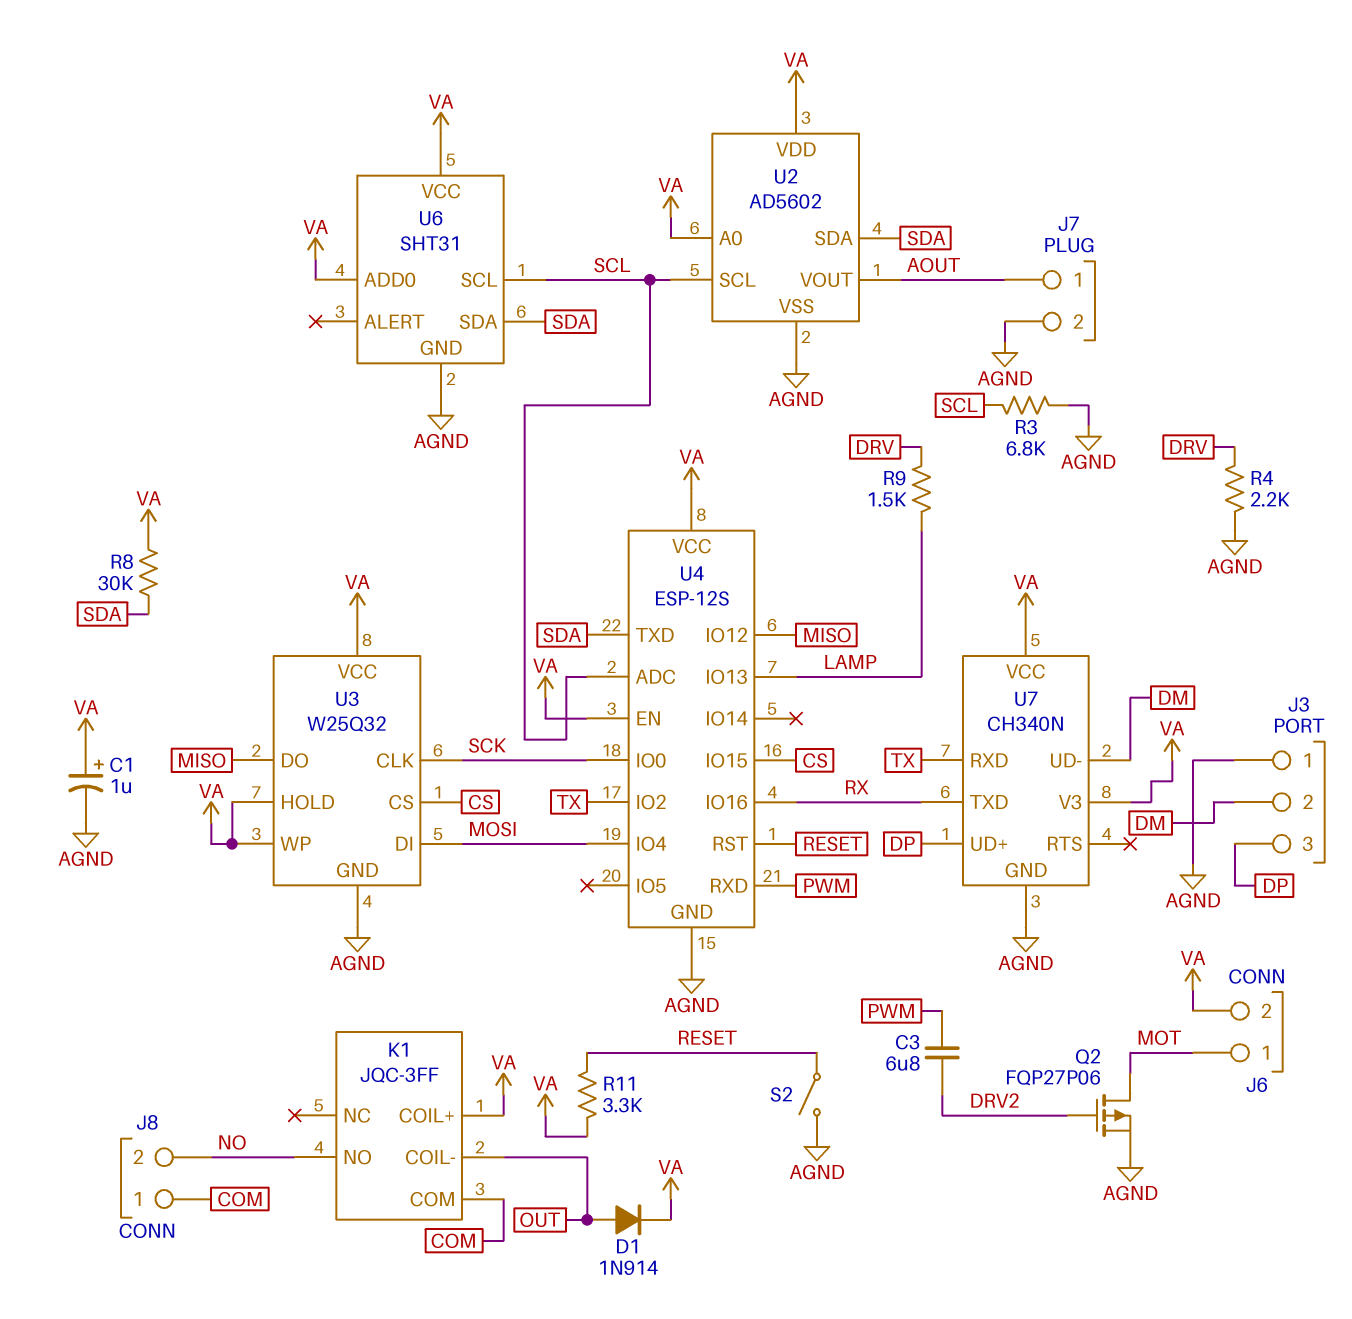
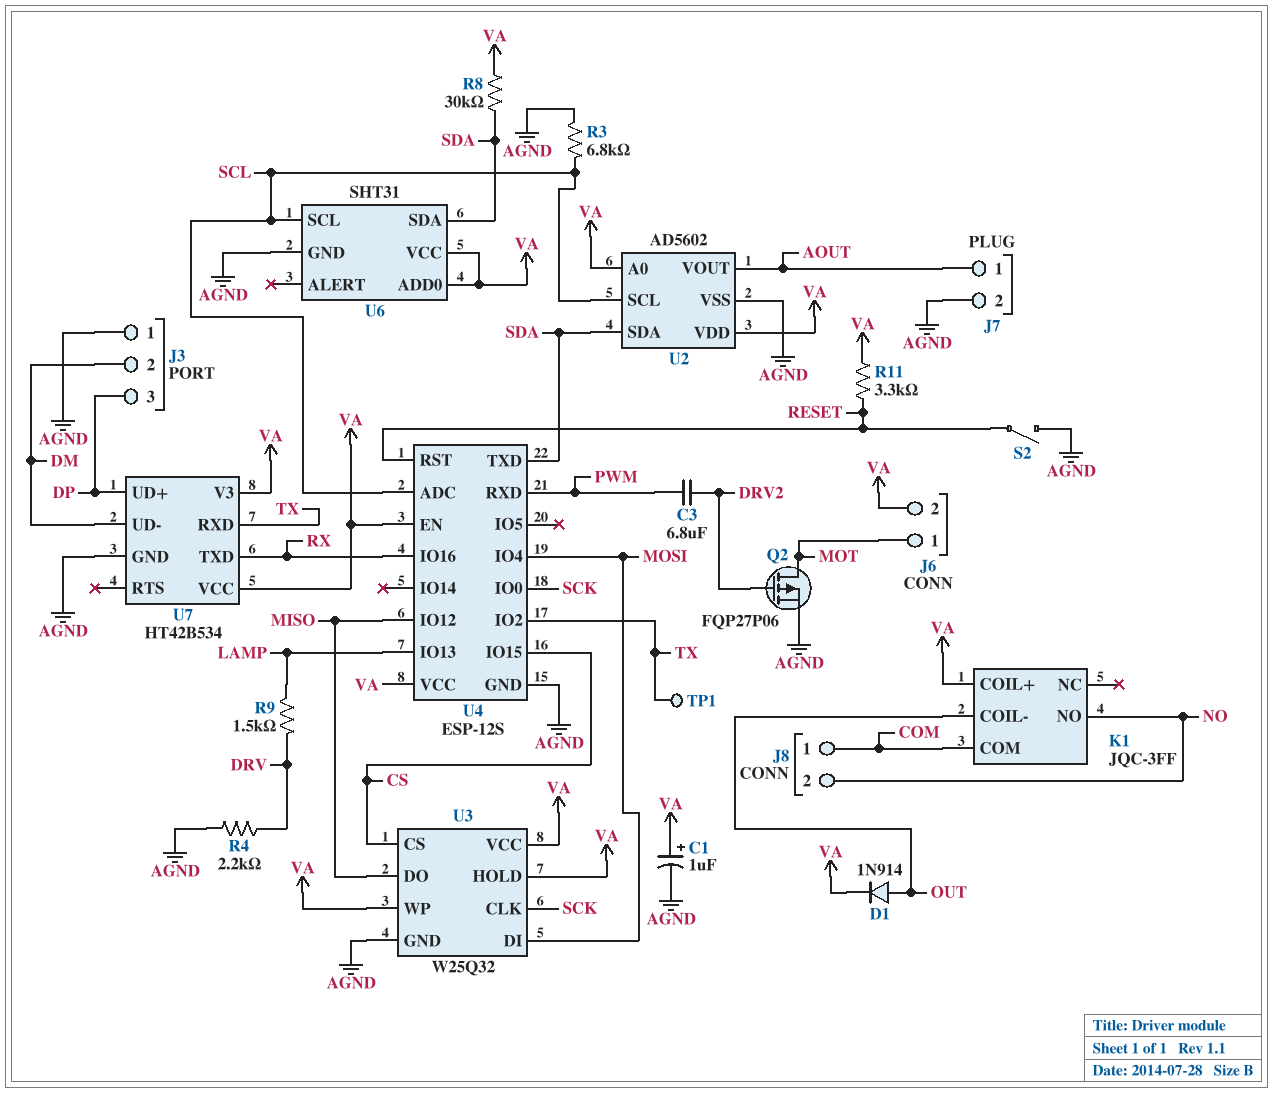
TP1: none -> test point (TX)
U7: CH340N -> HT42B534

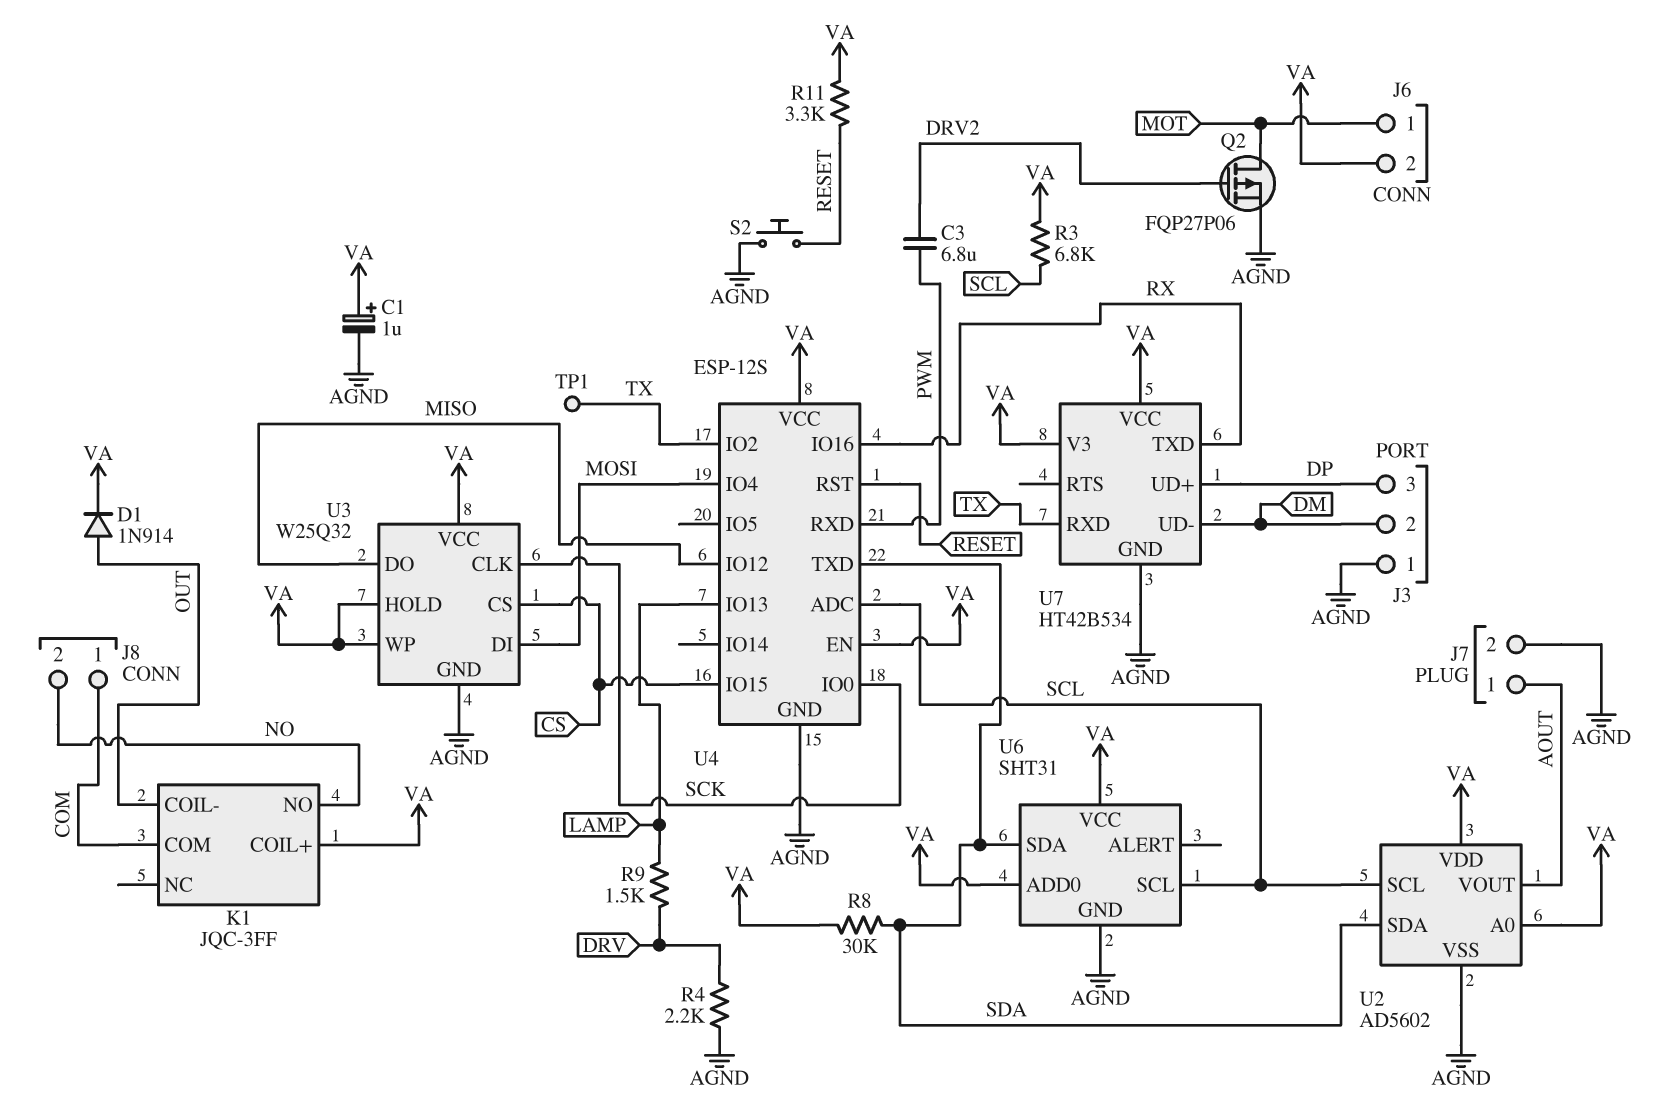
R3: 6.8k (AGND, SCL) -> 6.8k (SCL, VA)
S2: switch (AGND, RESET) -> button (AGND, RESET)

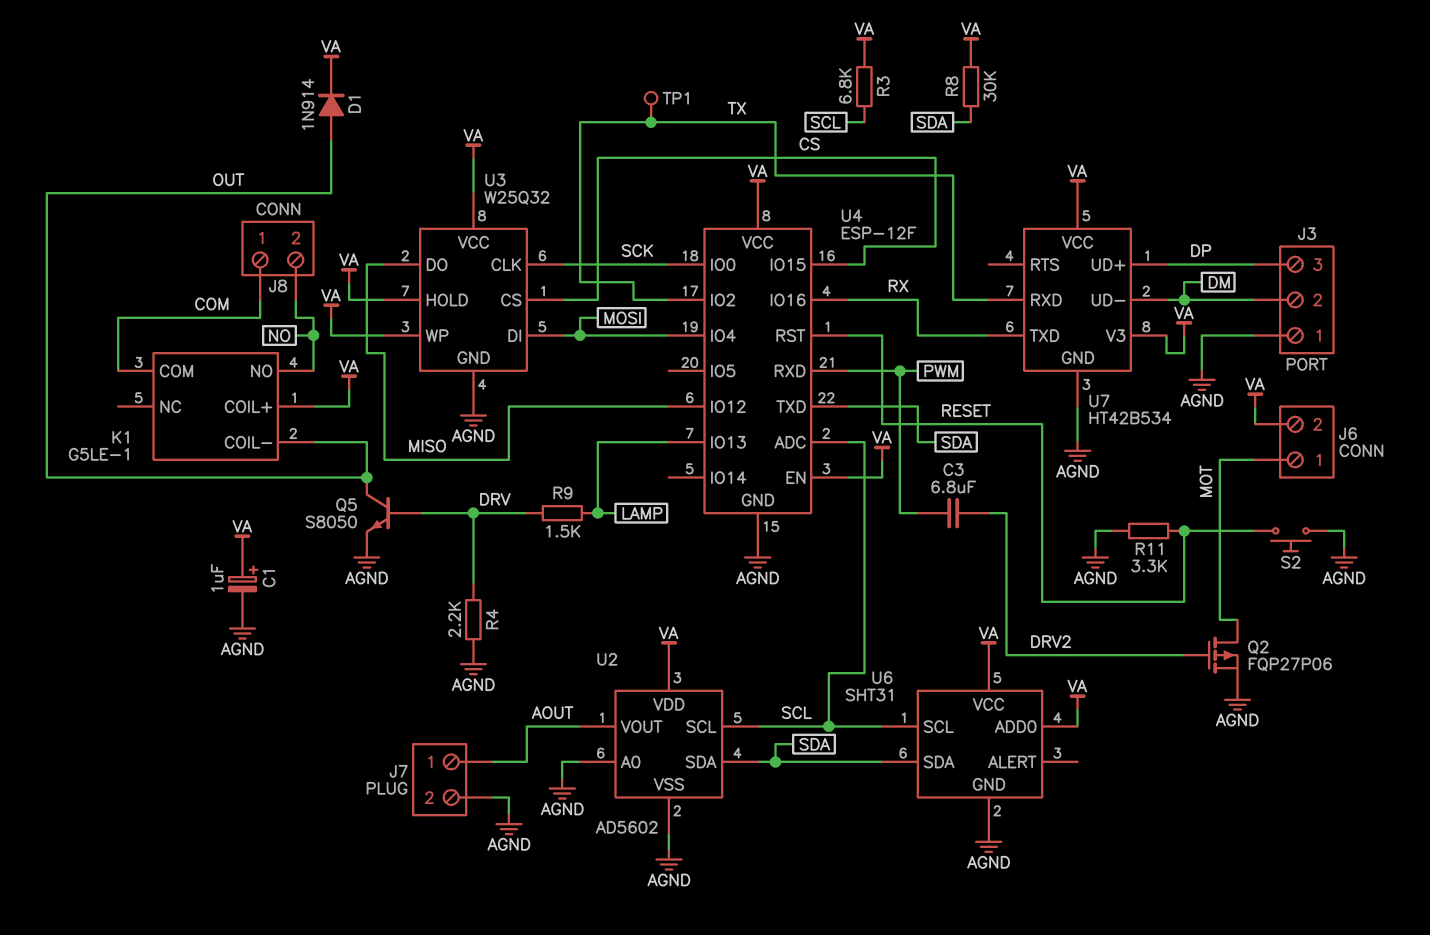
K1: JQC-3FF -> G5LE-1
Q5: none -> NPN S8050 (B DRV, C OUT, E AGND)
R11: 3.3k (RESET, VA) -> 3.3k (AGND, RESET)
U2 pin A0: VA -> AGND
U4: ESP-12S -> ESP-12F

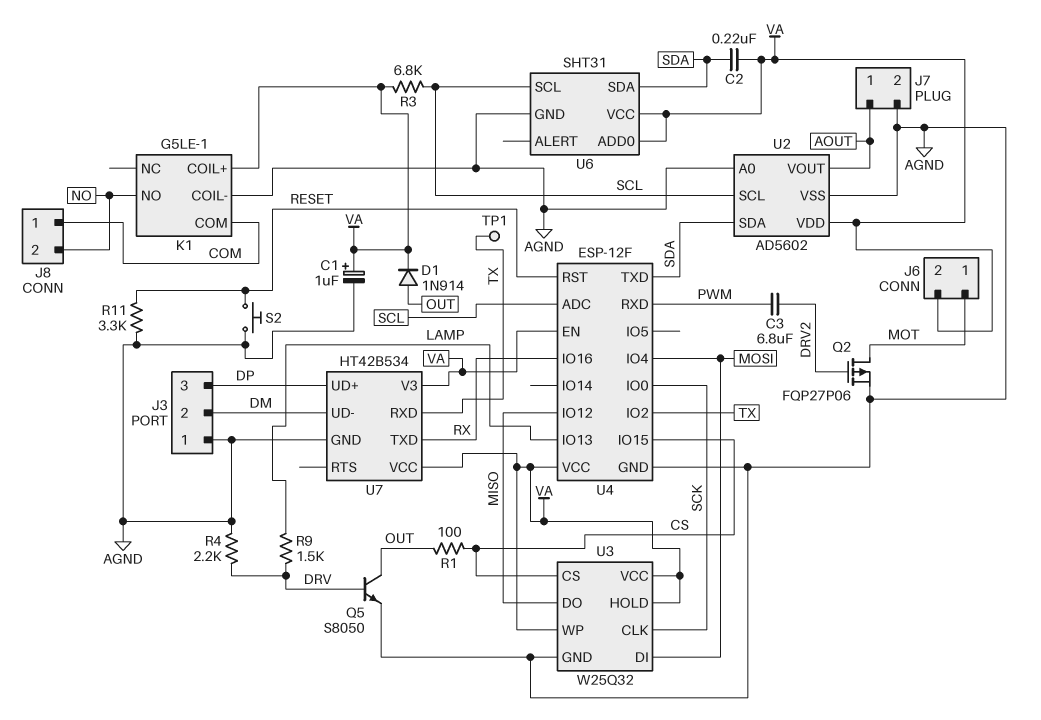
C2: none -> 220nF (SDA, VA)
K1 pin COIL-: OUT -> AGND
R1: none -> 100 (CS, OUT)
R8: 30k (SDA, VA) -> none

